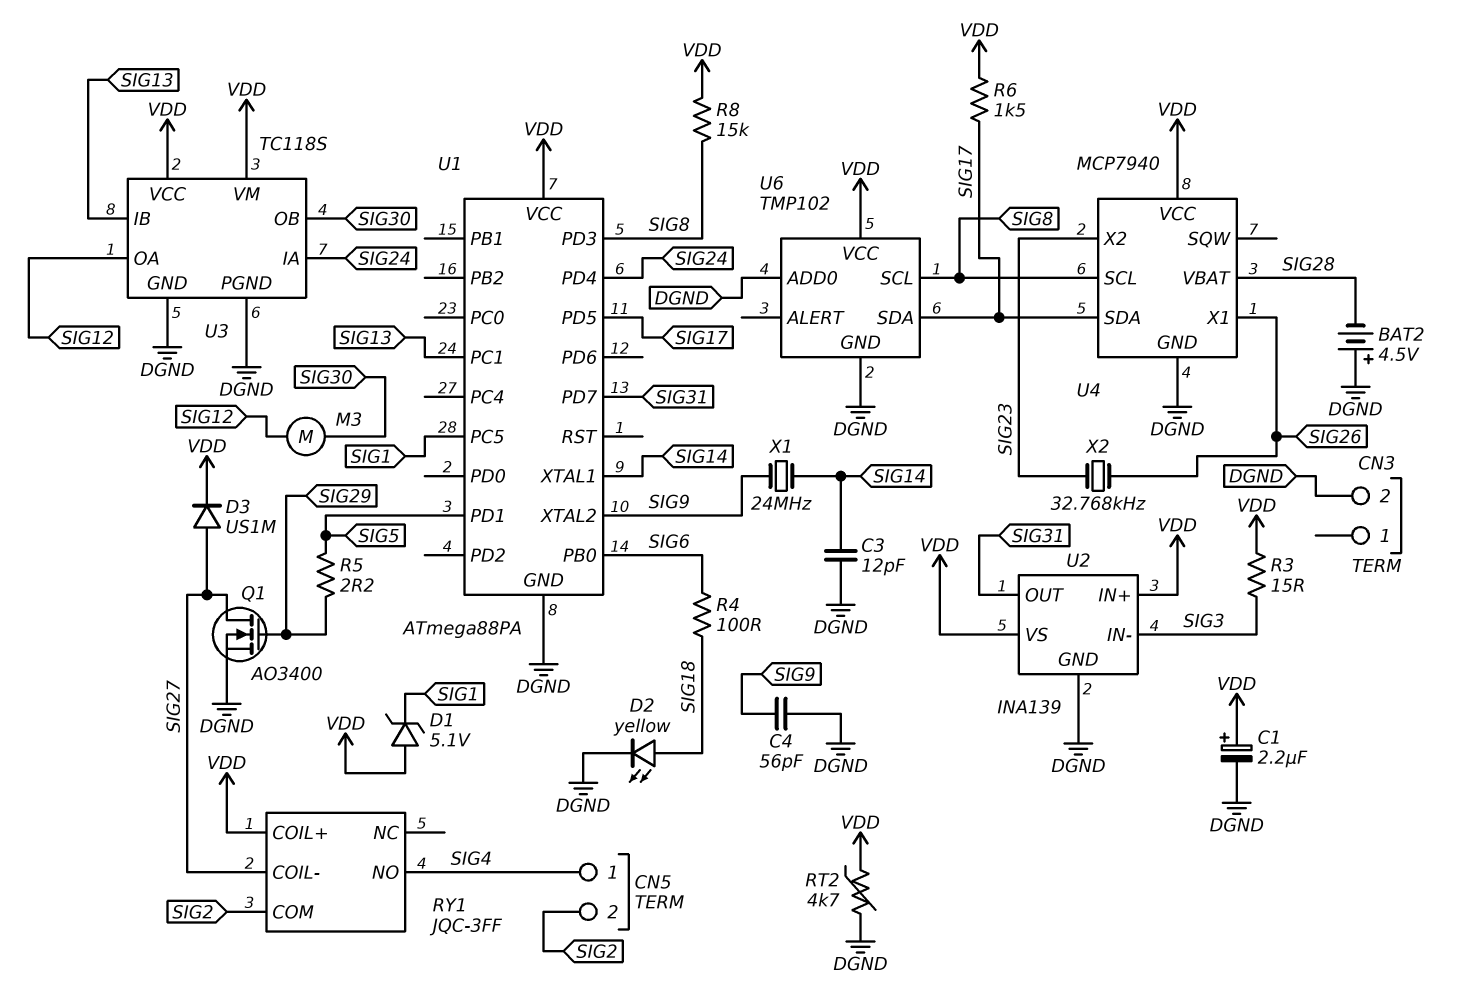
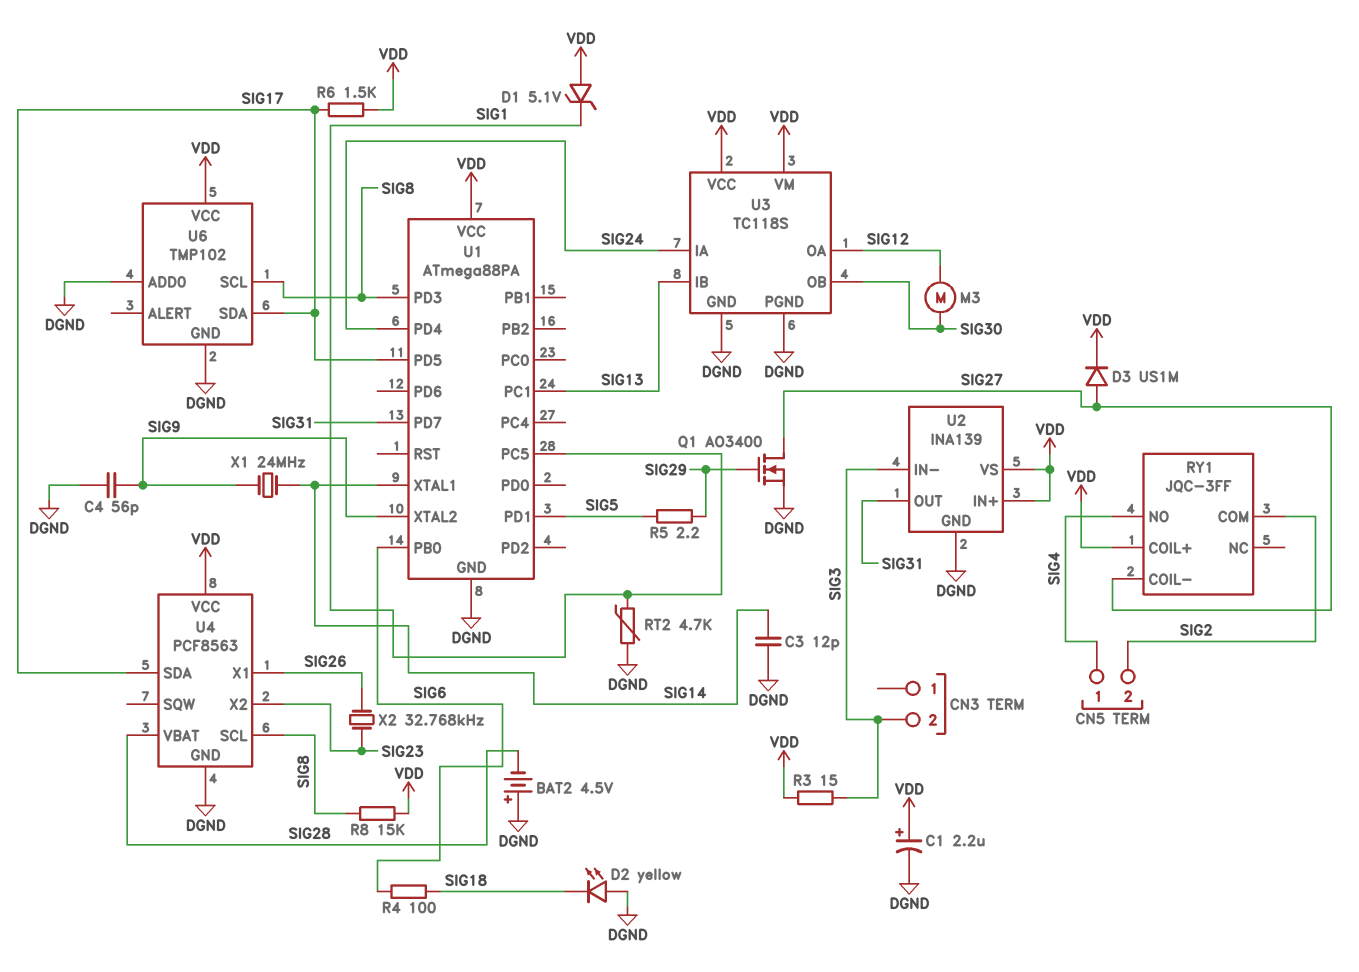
CN3 pin 2: DGND -> SIG3
D2: LED yellow (A SIG18, K DGND) -> LED yellow (A DGND, K SIG18)
RT2: 4.7k (DGND, VDD) -> 4.7k (DGND, SIG1)
U4: MCP7940 -> PCF8563

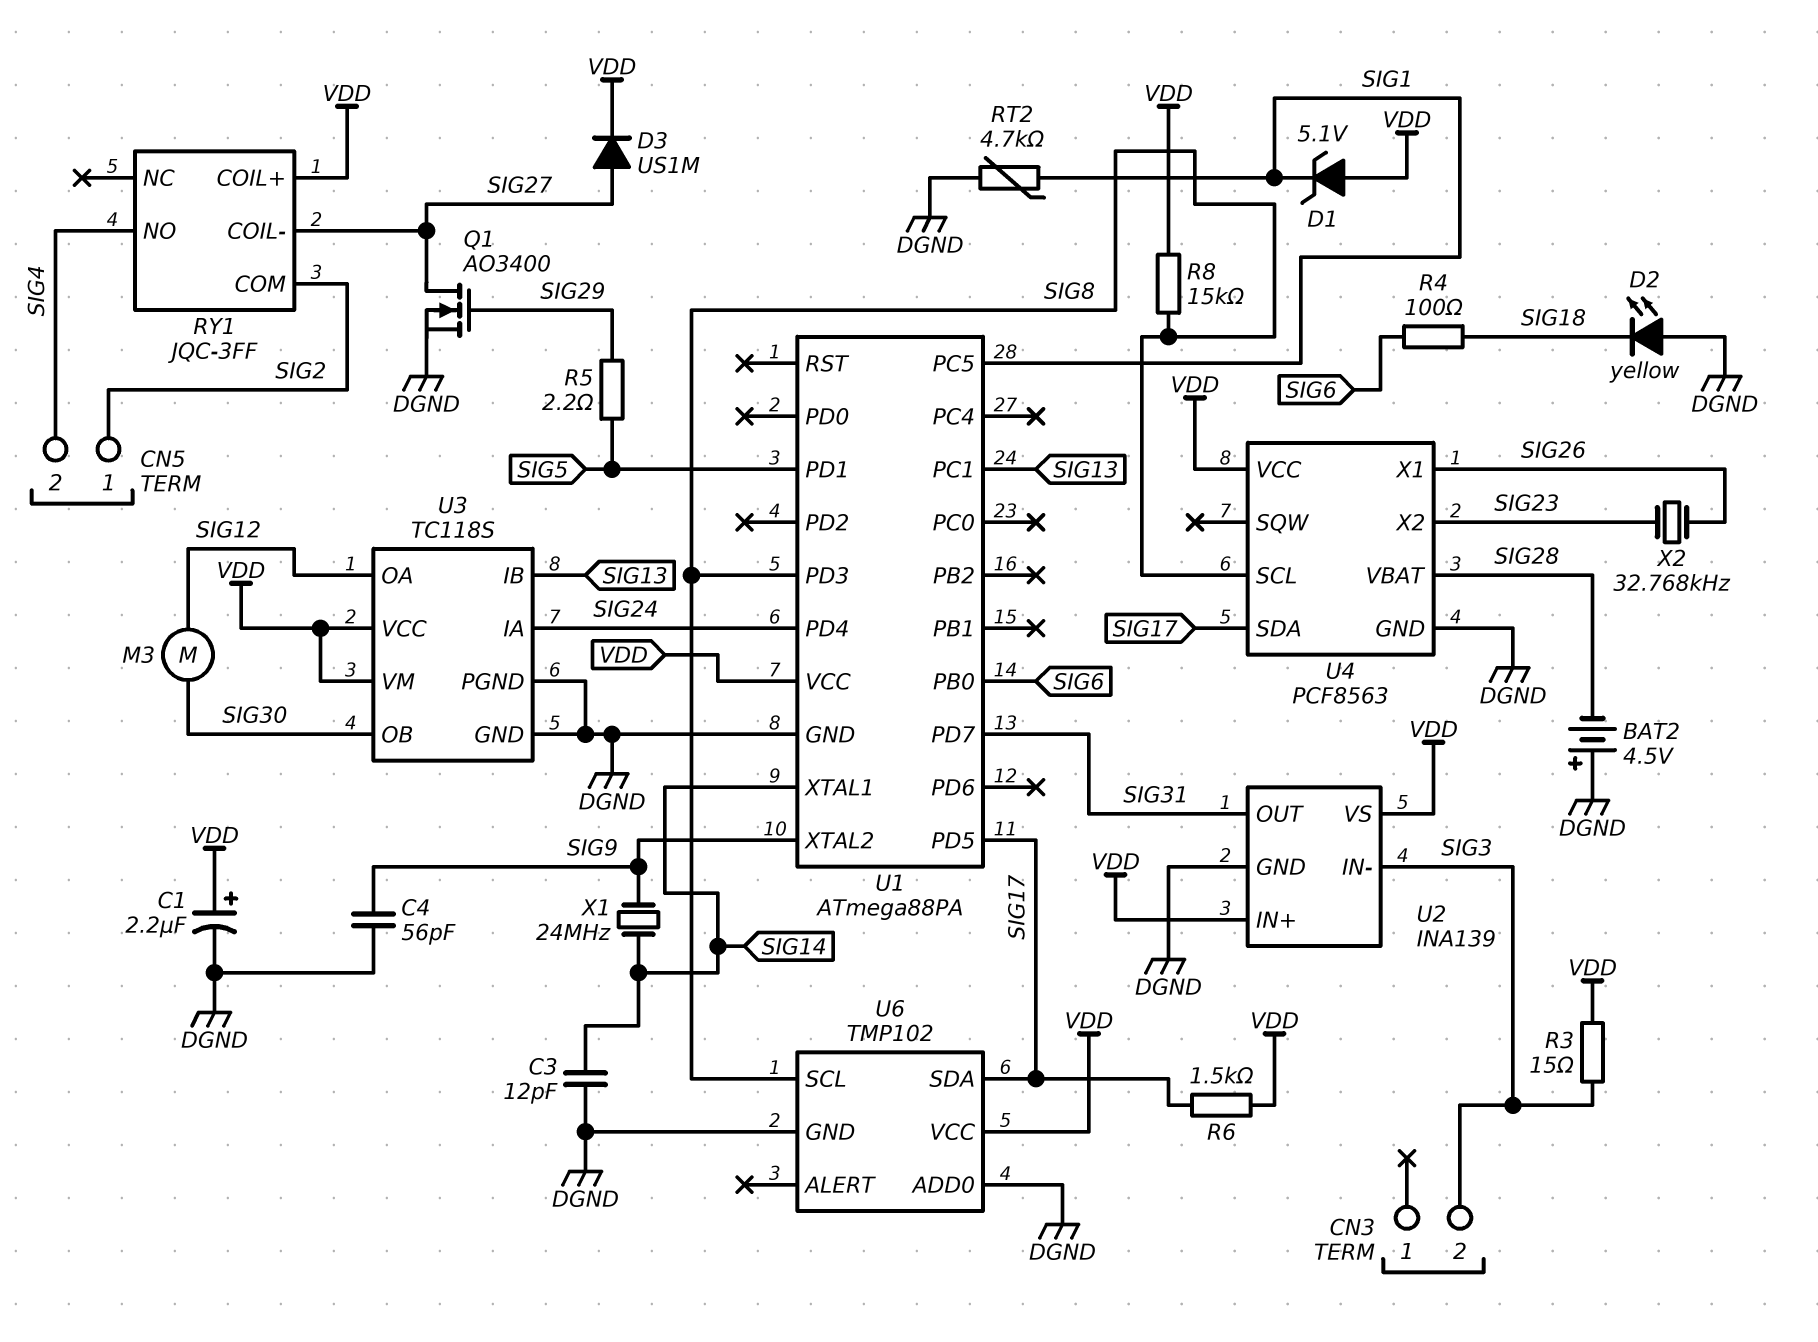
CN5 pin 1: SIG4 -> SIG2
CN5 pin 2: SIG2 -> SIG4

